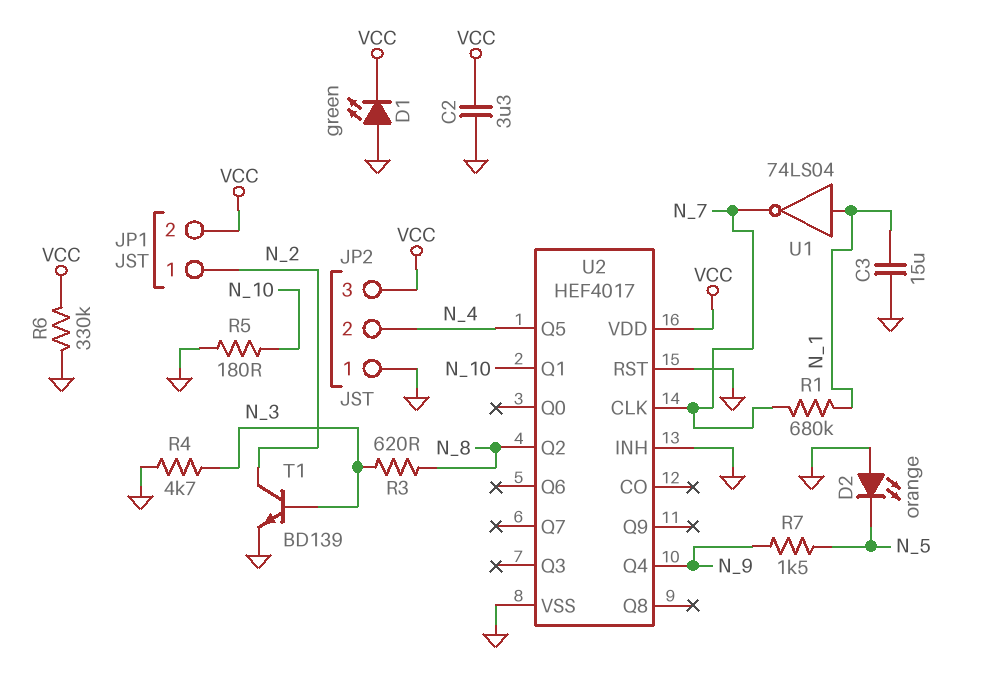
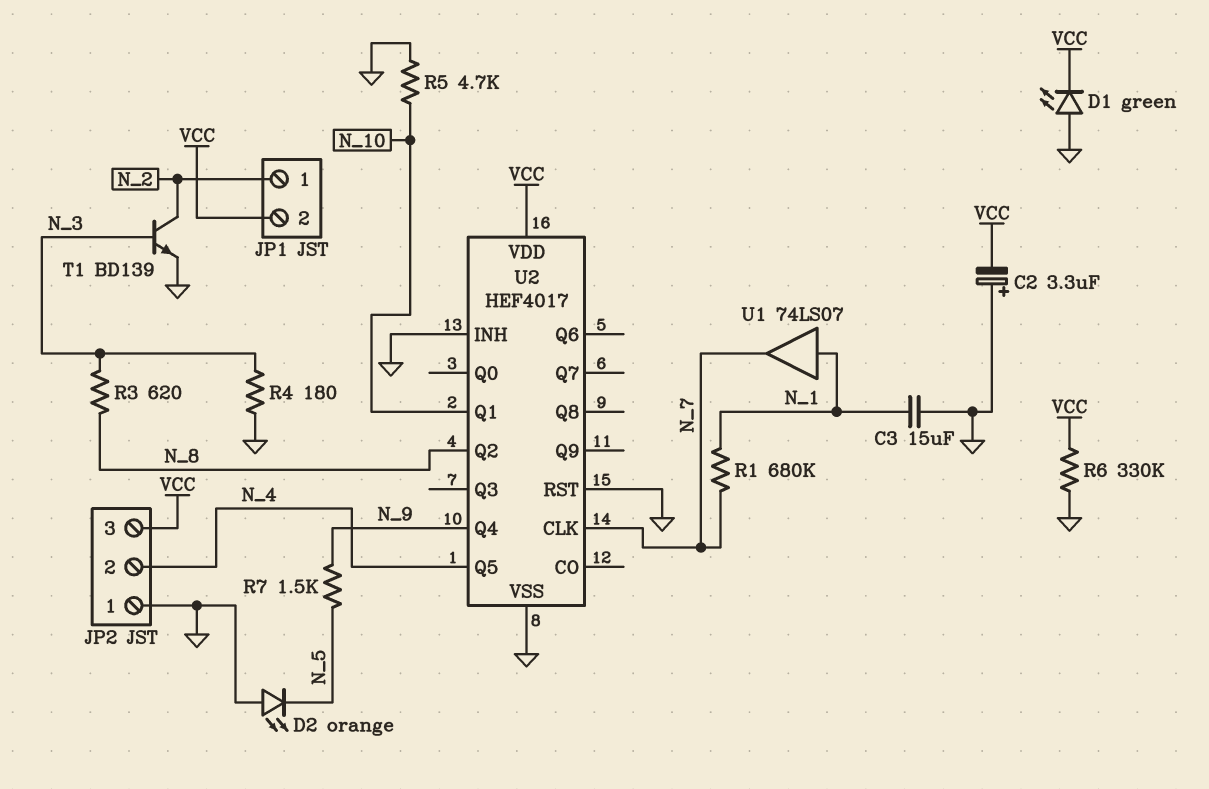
C2: 3.3uF (GND, VCC) -> 3.3uF (plus GND, minus VCC)
R4: 4.7k (GND, N_3) -> 180 (GND, N_3)
R5: 180 (GND, N_10) -> 4.7k (GND, N_10)
U1: NOT 74LS04 (in N_1, out N_7) -> buffer 74LS07 (in N_1, out N_7)

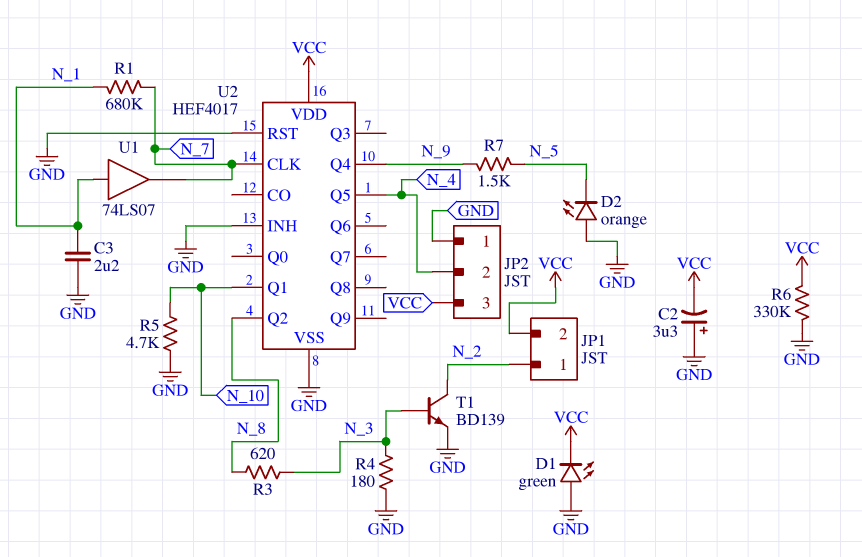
C3: 15uF (GND, N_1) -> 2.2uF (GND, N_1)

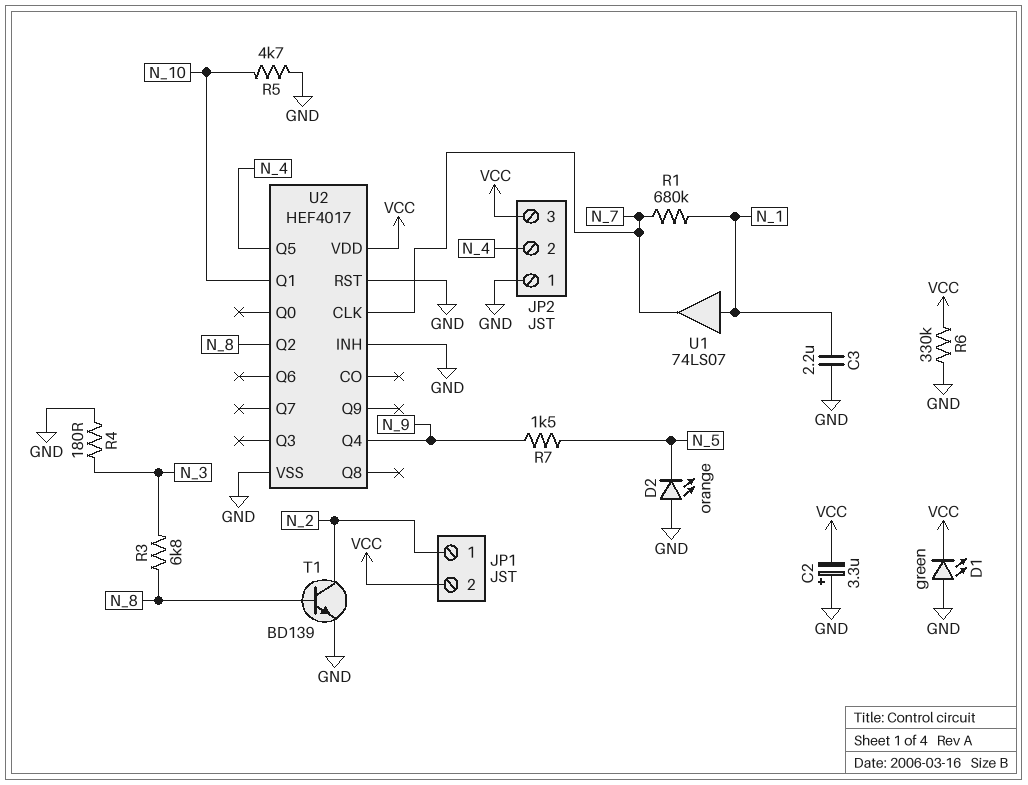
R3: 620 (N_3, N_8) -> 6.8k (N_3, N_8)
T1: NPN BD139 (B N_3, C N_2, E GND) -> NPN BD139 (B N_8, C N_2, E GND)

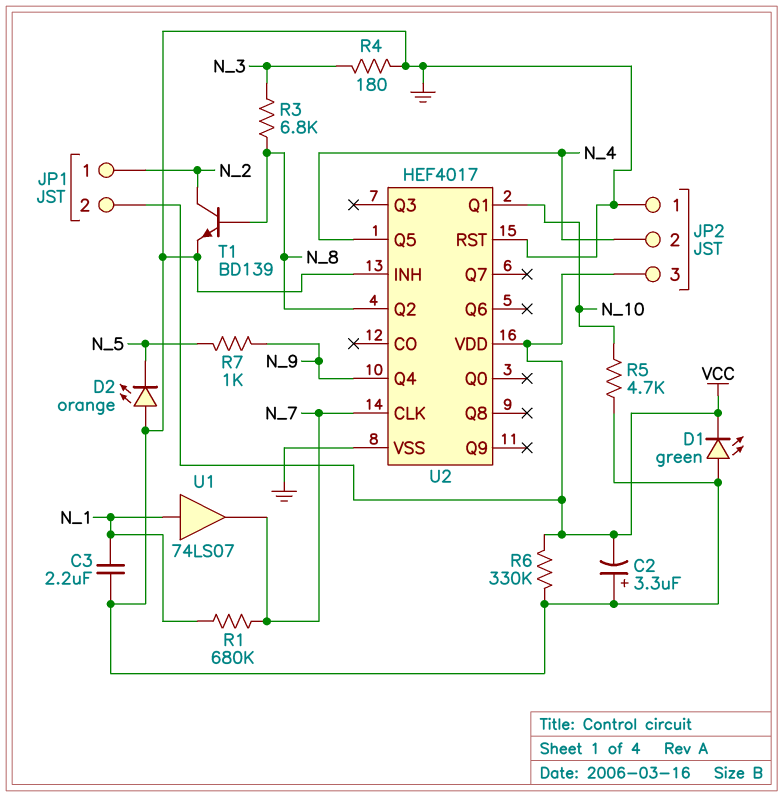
R7: 1.5k (N_5, N_9) -> 1k (N_5, N_9)

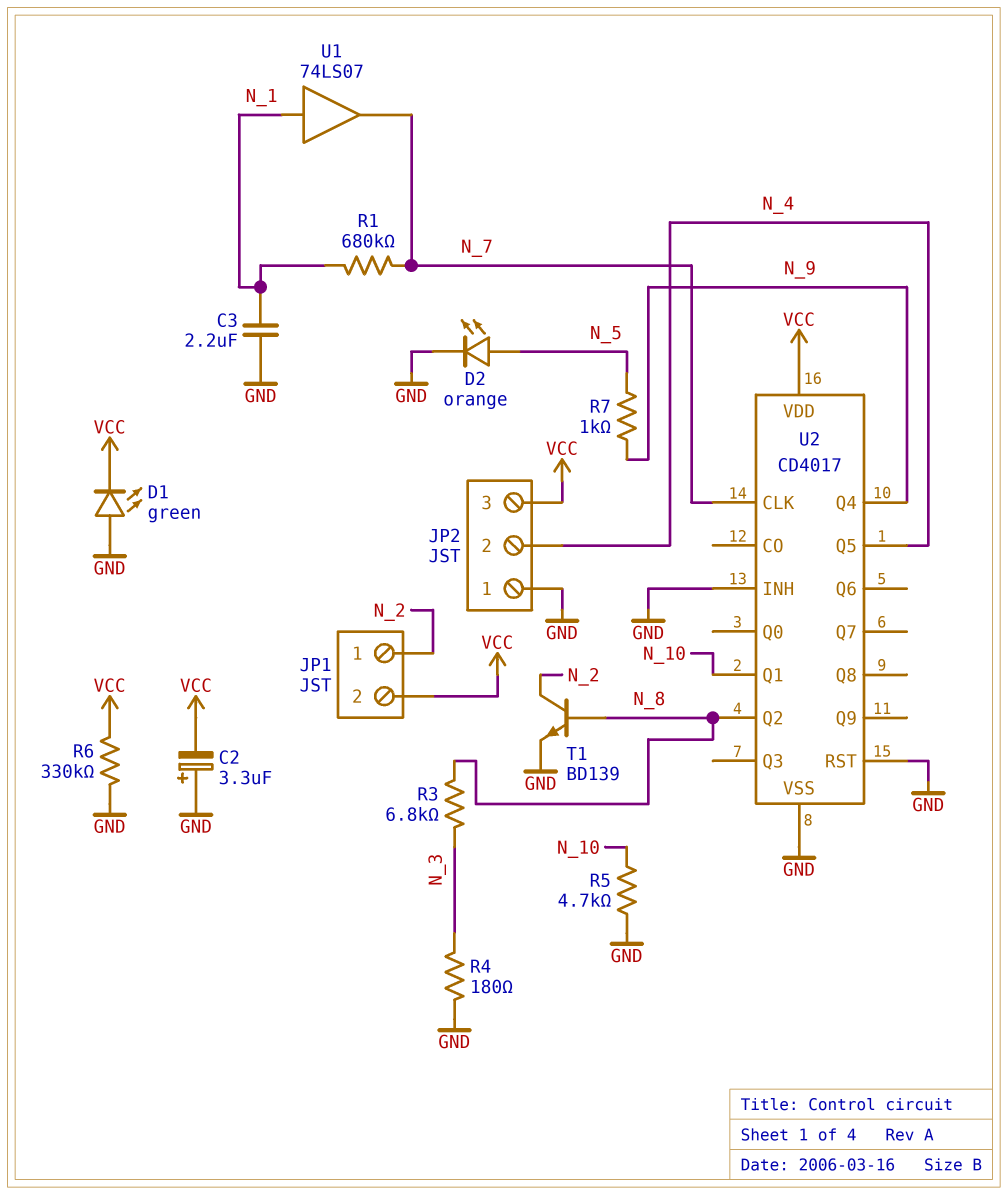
D2: LED orange (A GND, K N_5) -> LED orange (A N_5, K GND)
U2: HEF4017 -> CD4017

